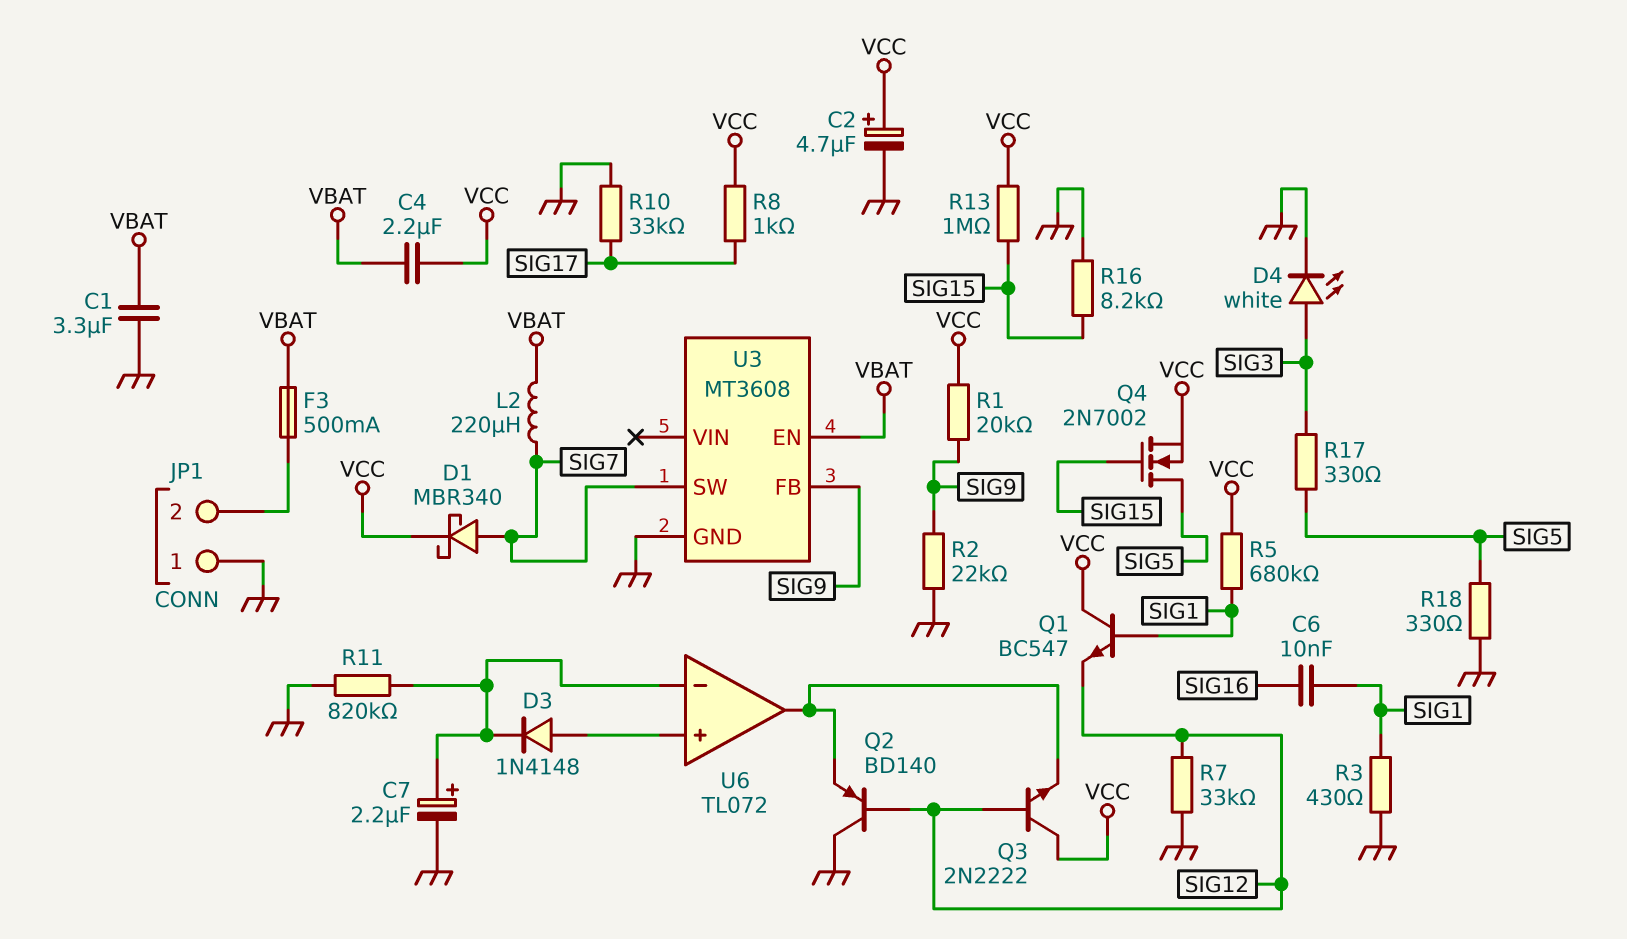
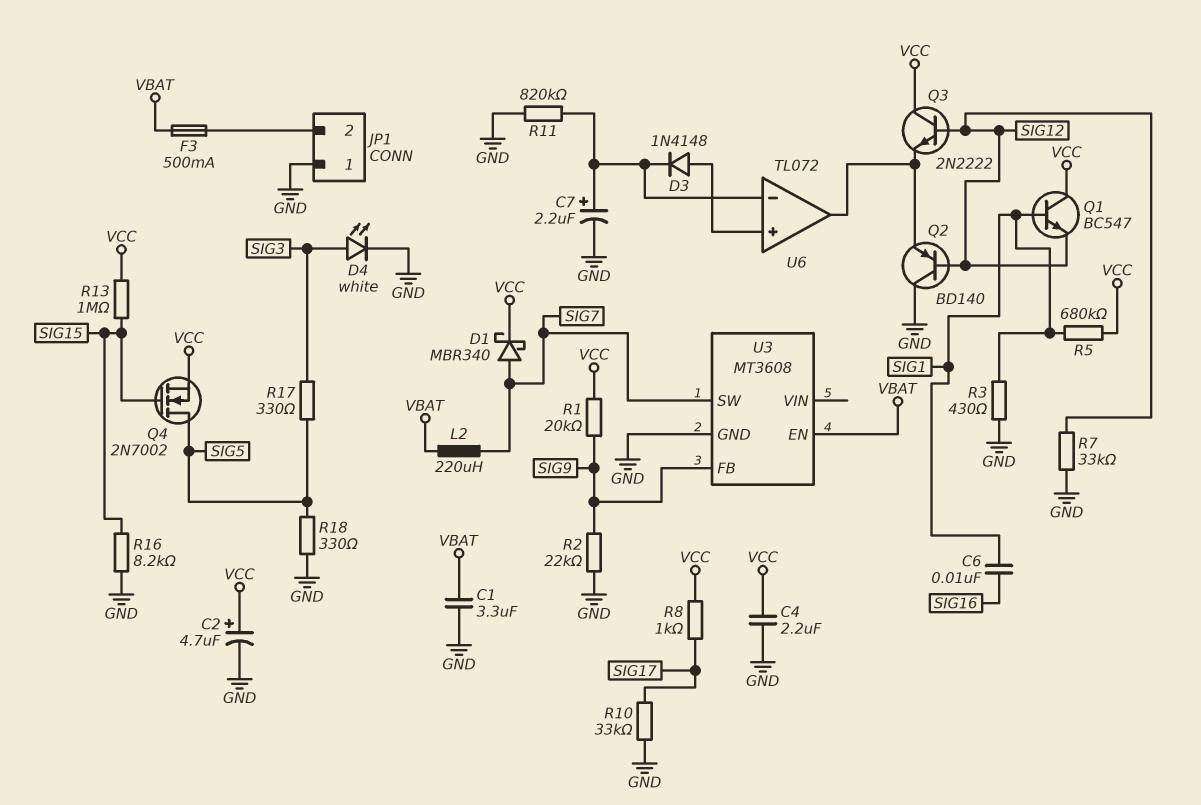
C4: 2.2uF (VBAT, VCC) -> 2.2uF (GND, VCC)

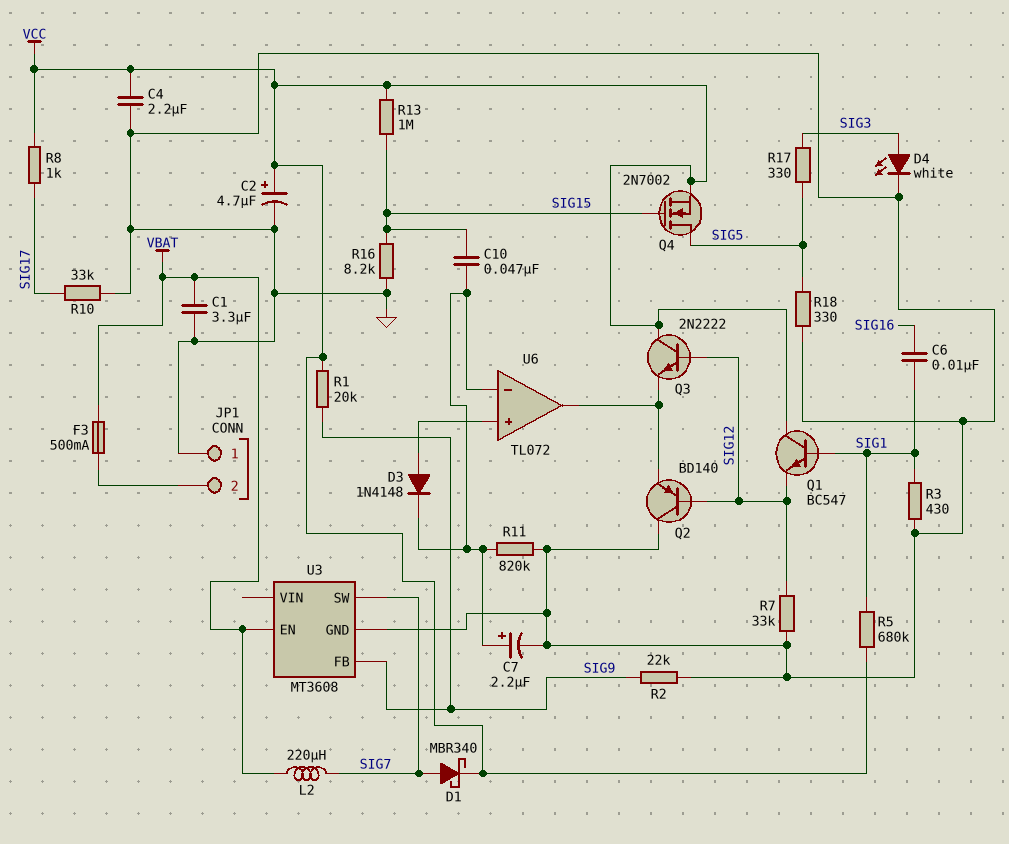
C10: none -> 47nF (SIG15, U6/in-)

